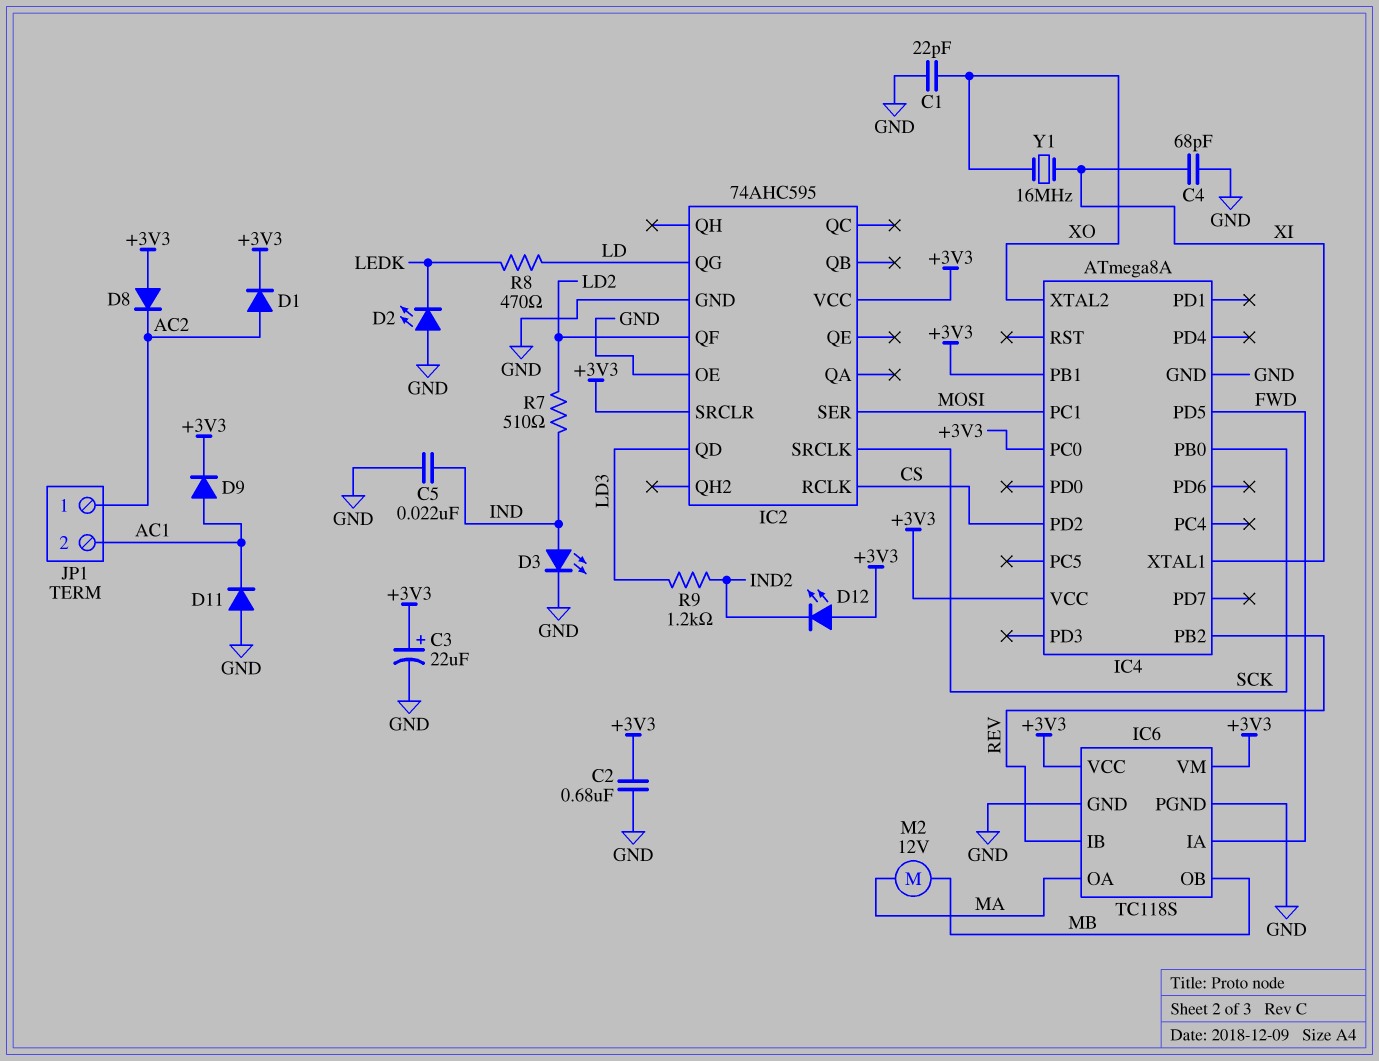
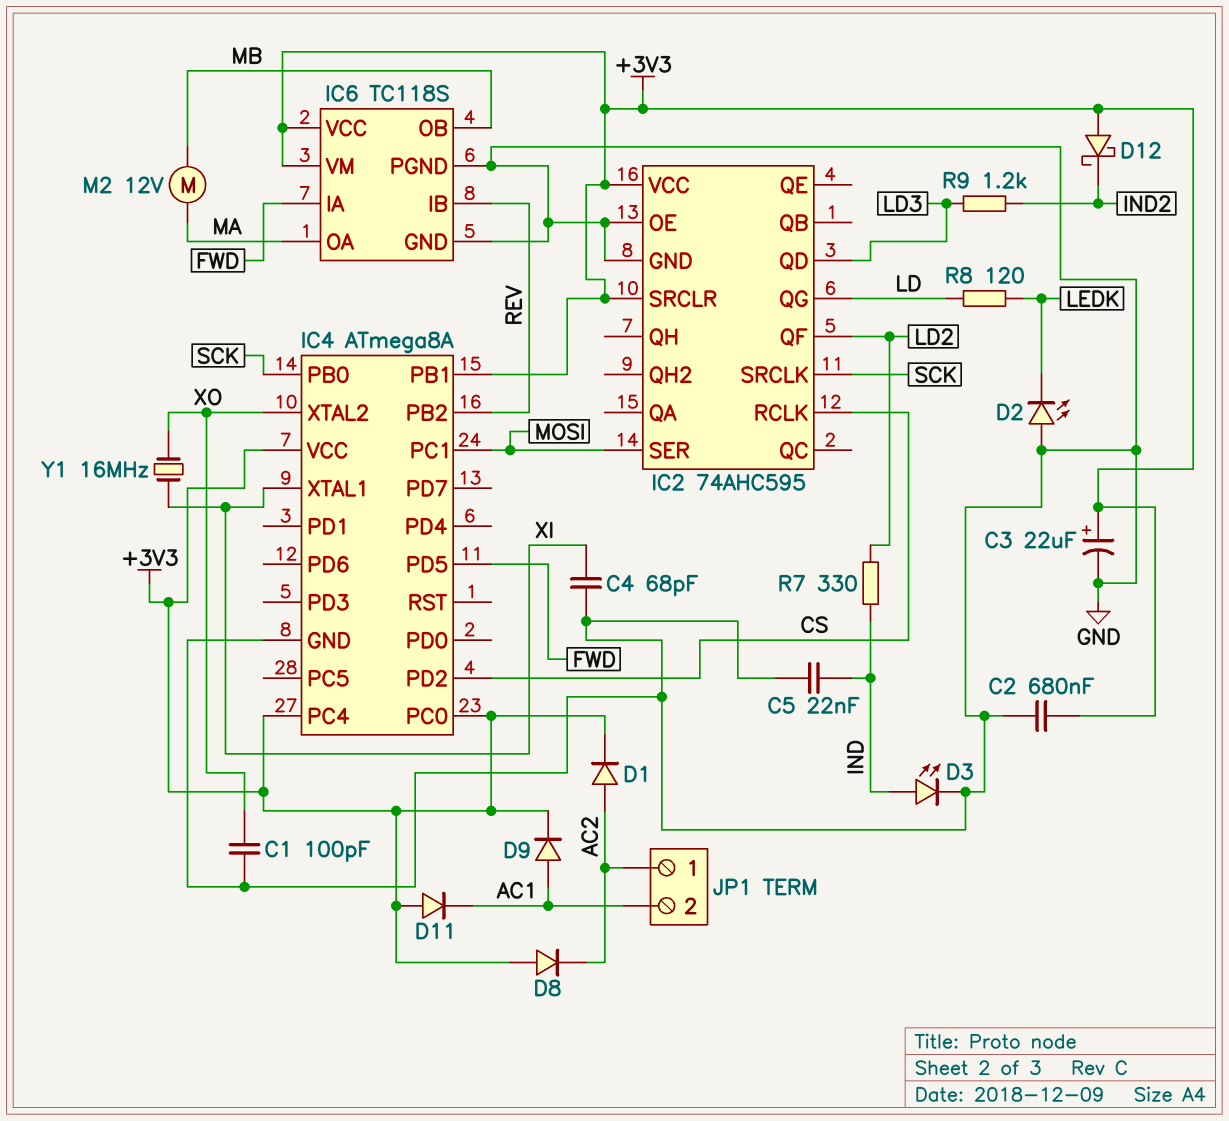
C1: 22pF (GND, XO) -> 100pF (GND, XO)
D11: diode (A GND, K AC1) -> diode (A +3V3, K AC1)
D12: LED (A +3V3, K IND2) -> schottky (A +3V3, K IND2)
IC4 pin PC4: none -> +3V3
R7: 510 (IND, LD2) -> 330 (IND, LD2)
R8: 470 (LD, LEDK) -> 120 (LD, LEDK)

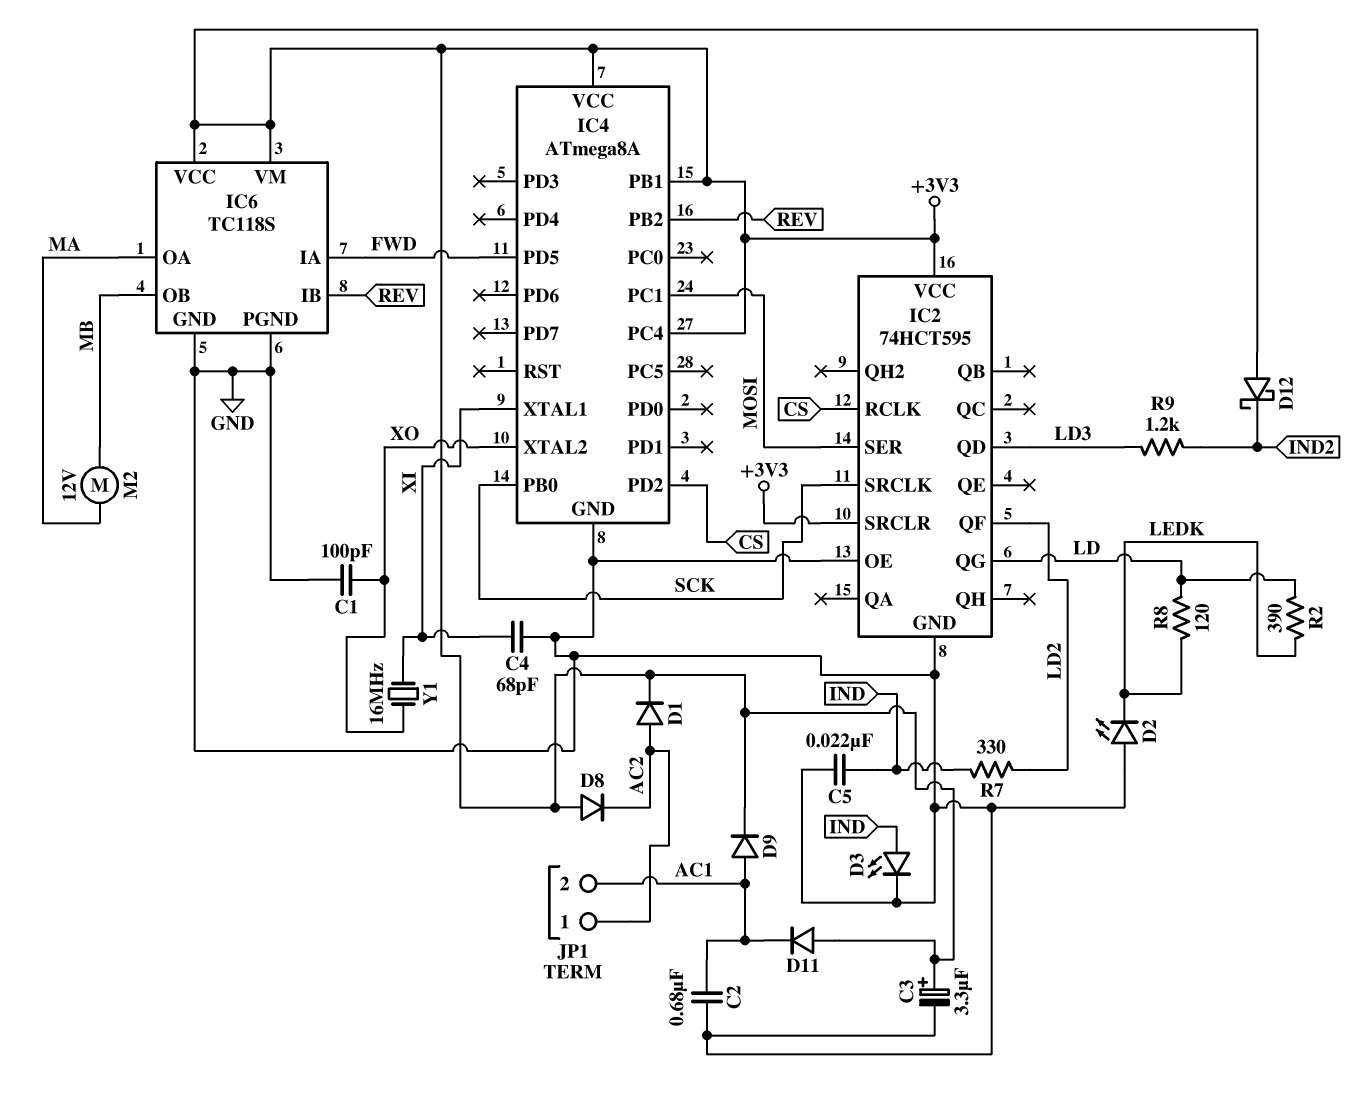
C2: 680nF (+3V3, GND) -> 680nF (AC1, GND)
C3: 22uF (plus +3V3, minus GND) -> 3.3uF (plus +3V3, minus GND)
IC2: 74AHC595 -> 74HCT595
IC4 pin PC0: +3V3 -> none
R2: none -> 390 (LD, LEDK)

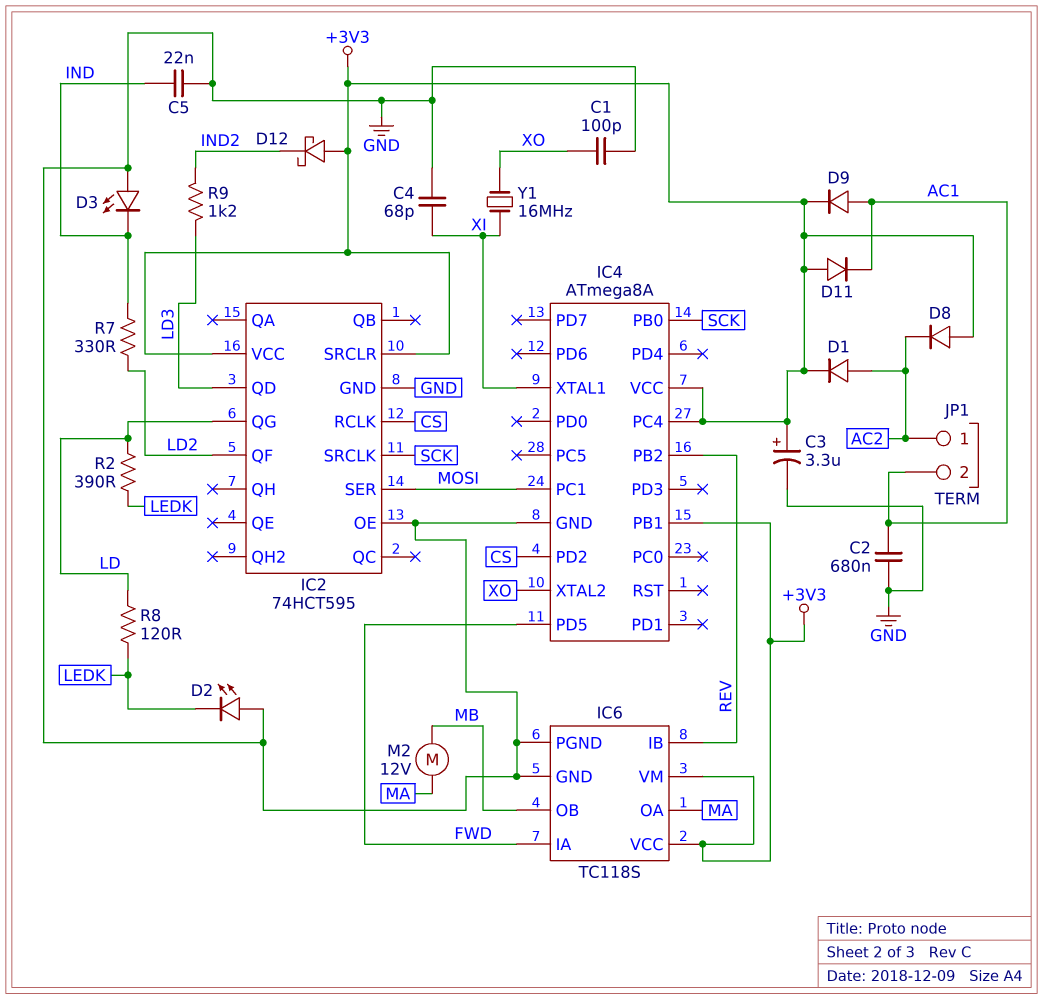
D3: LED (A IND, K GND) -> LED (A GND, K IND)

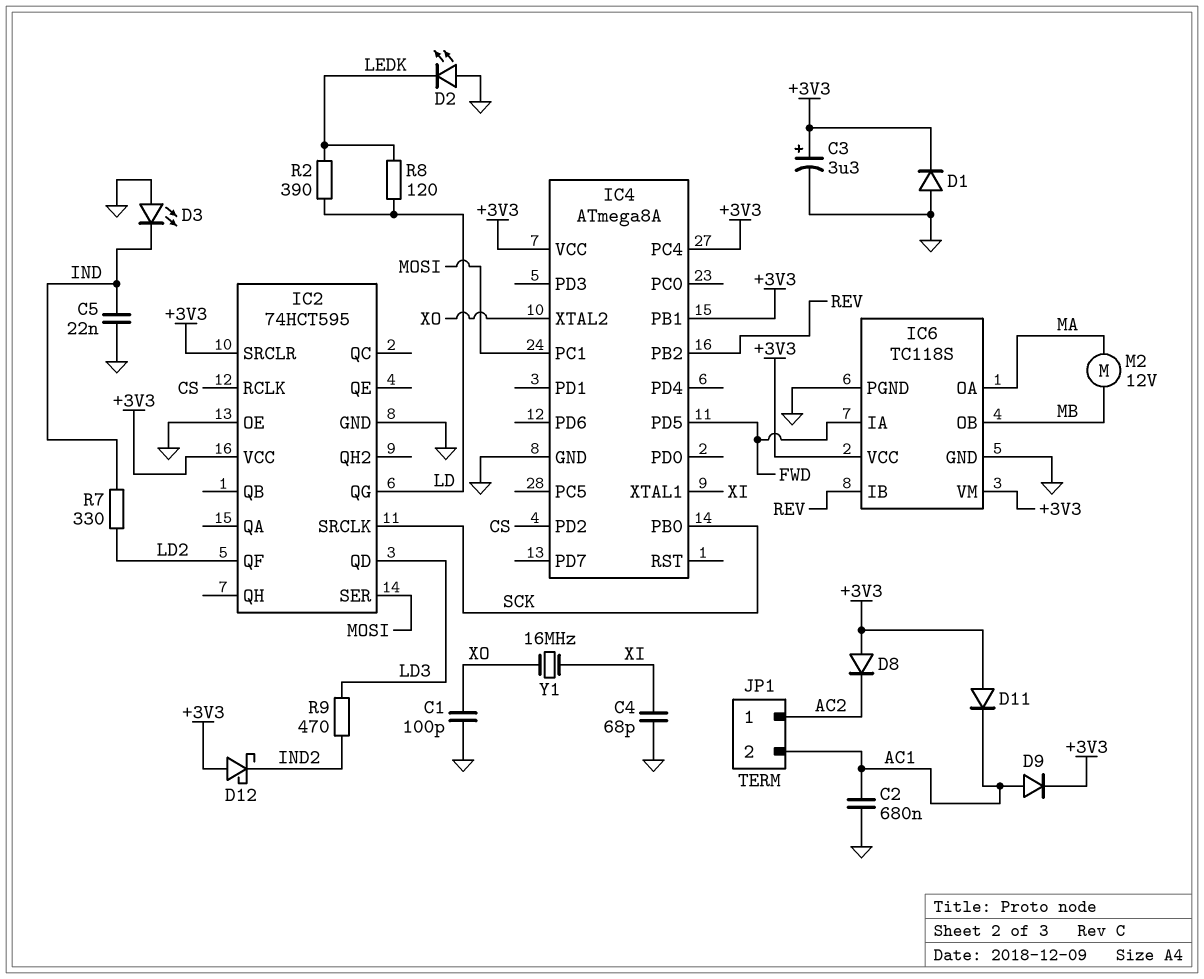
D1: diode (A AC2, K +3V3) -> diode (A GND, K +3V3)
R9: 1.2k (IND2, LD3) -> 470 (IND2, LD3)

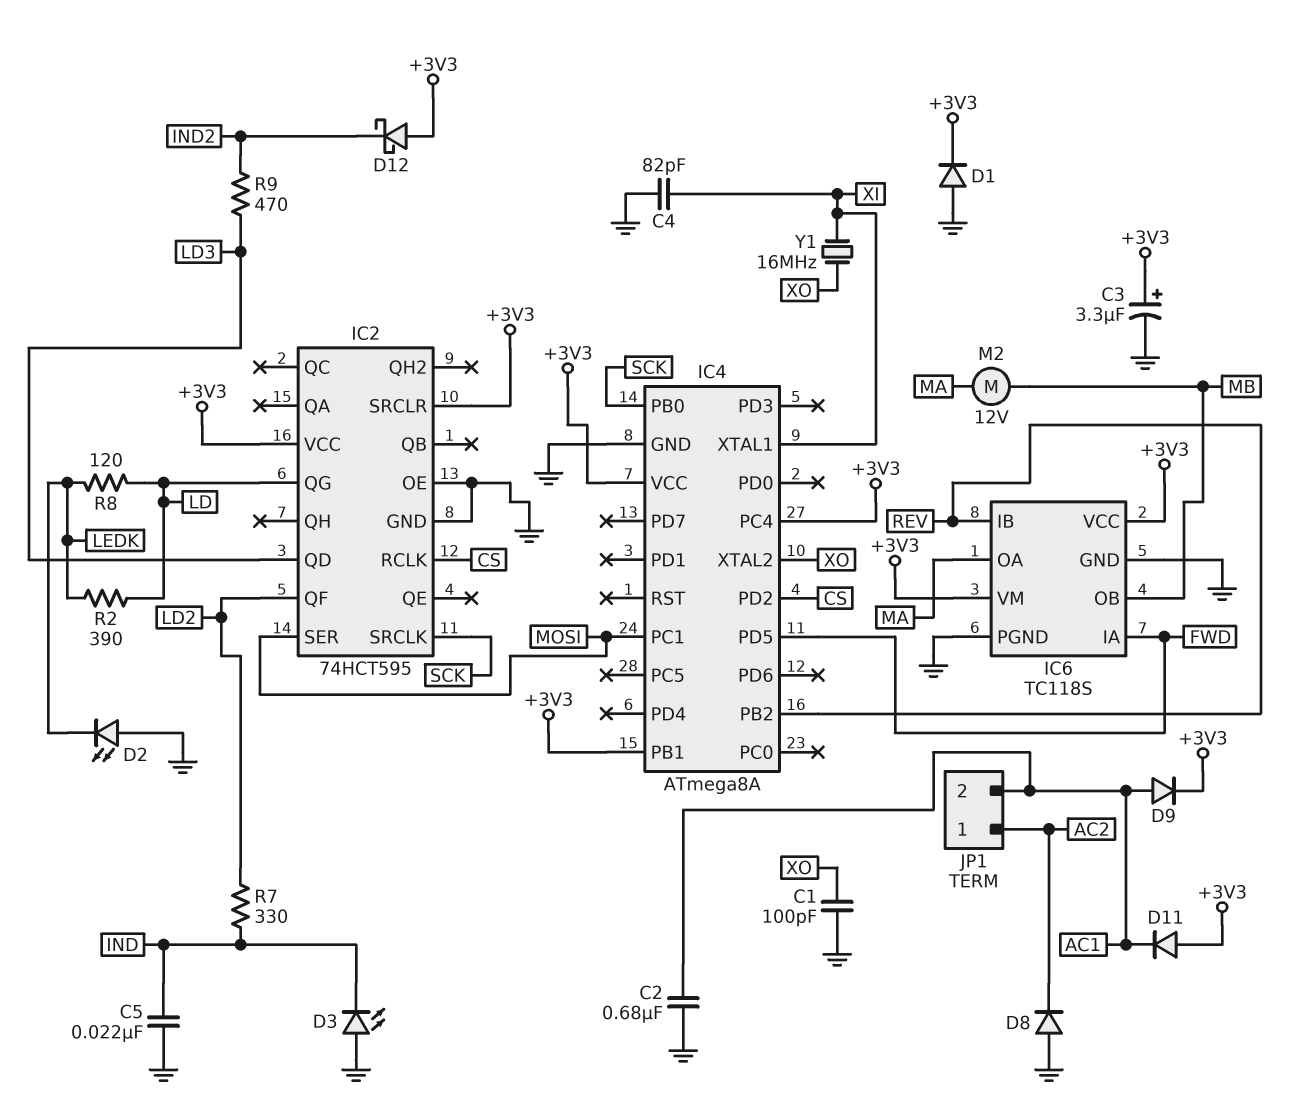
C4: 68pF (GND, XI) -> 82pF (GND, XI)
D8: diode (A +3V3, K AC2) -> diode (A GND, K AC2)

